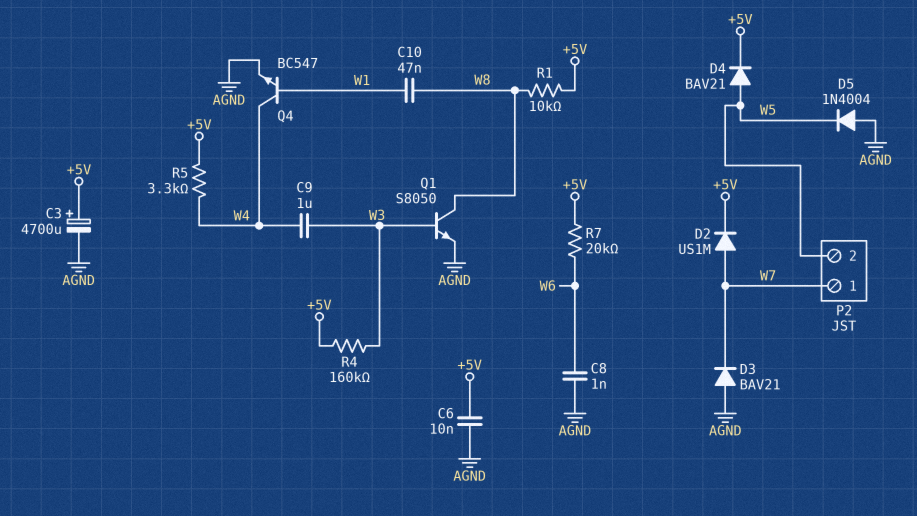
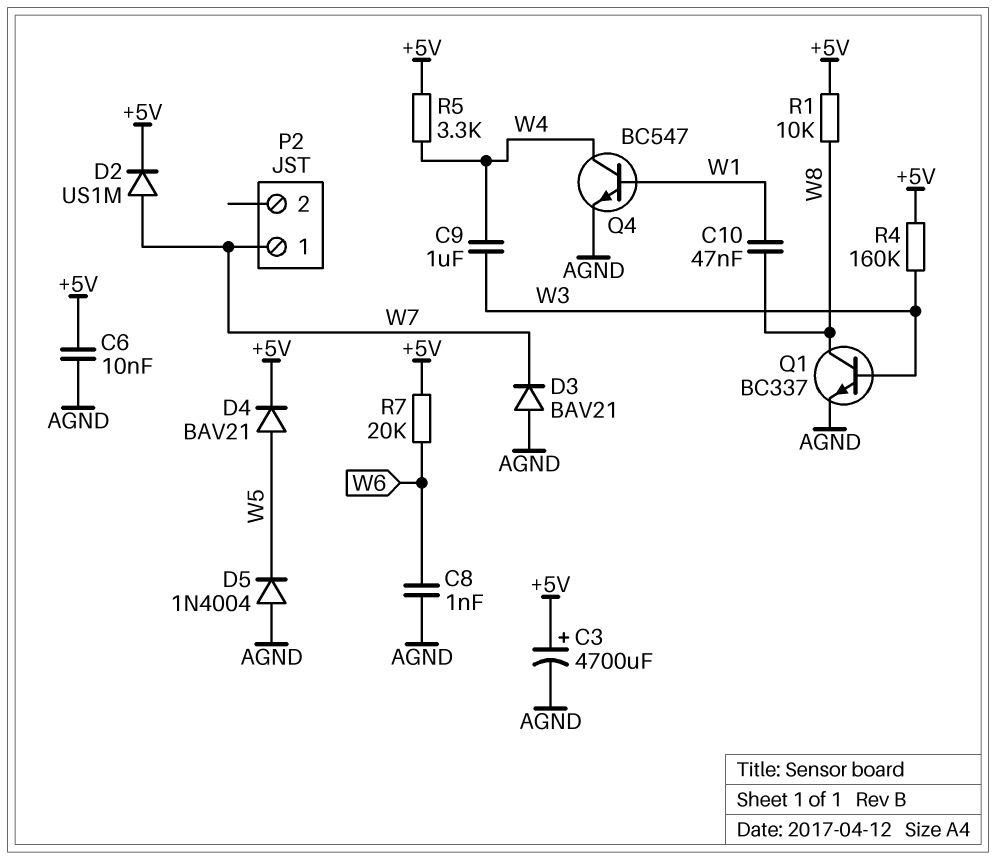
P2 pin 2: W5 -> none
Q1: NPN S8050 (B W3, C W8, E AGND) -> NPN BC337 (B W3, C W8, E AGND)

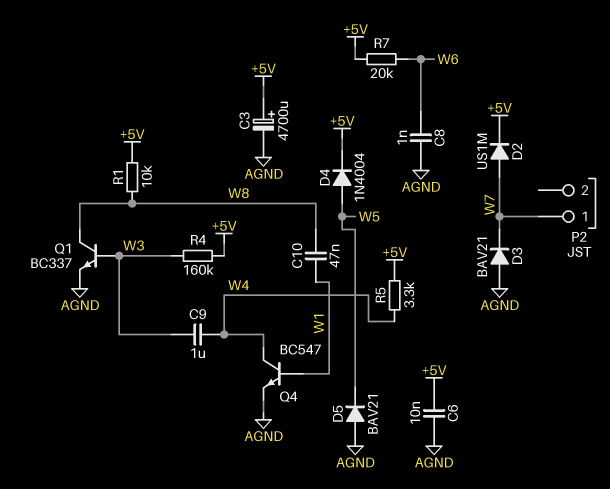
D4: diode BAV21 (A W5, K +5V) -> diode 1N4004 (A W5, K +5V)
D5: diode 1N4004 (A AGND, K W5) -> diode BAV21 (A AGND, K W5)

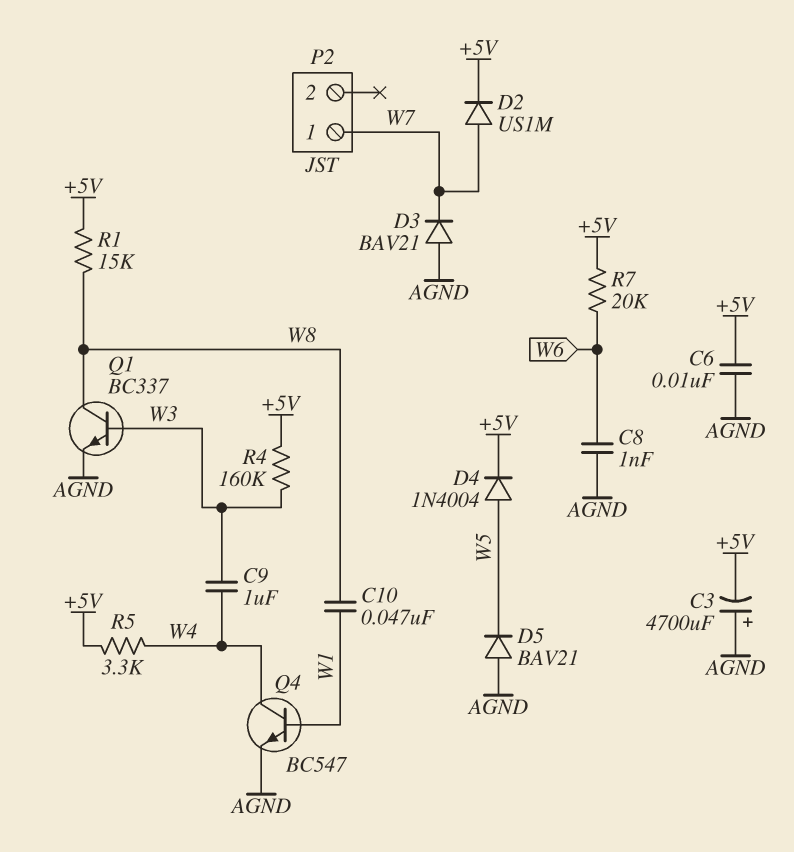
C3: 4700uF (plus +5V, minus AGND) -> 4700uF (plus AGND, minus +5V)
R1: 10k (+5V, W8) -> 15k (+5V, W8)

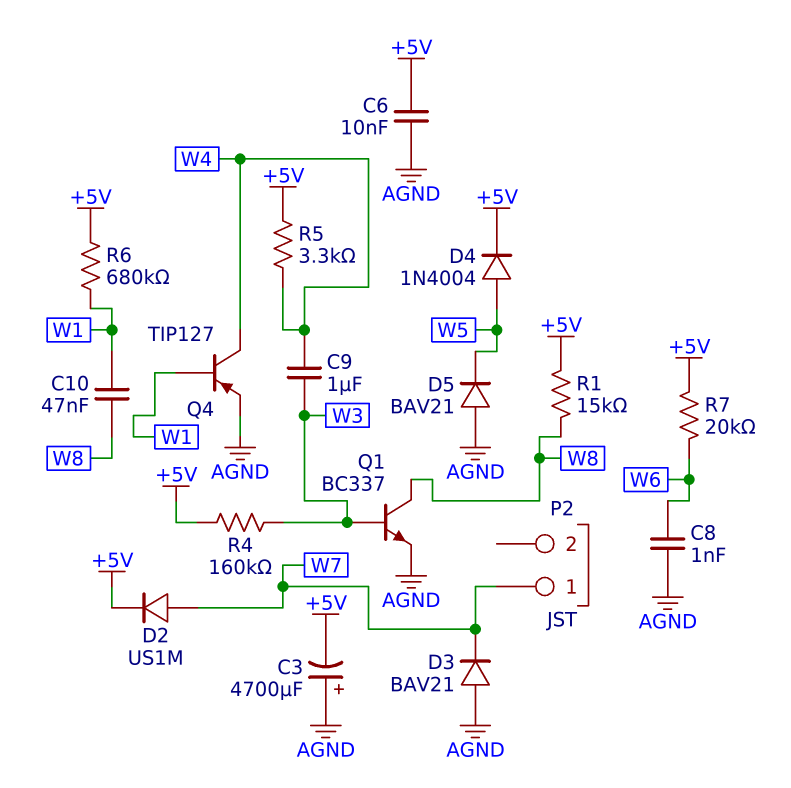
Q4: NPN BC547 (B W1, C W4, E AGND) -> PNP TIP127 (B W1, C W4, E AGND)
R6: none -> 680k (+5V, W1)

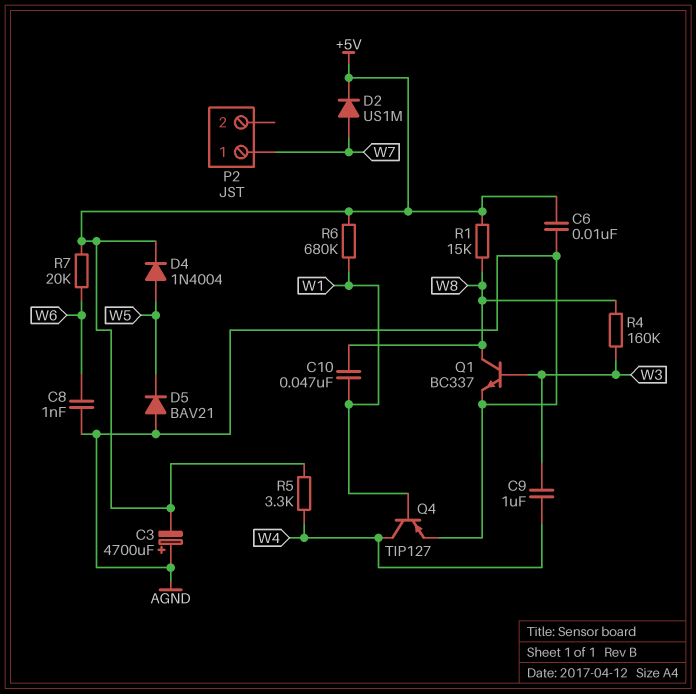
D3: diode BAV21 (A AGND, K W7) -> none
R4: 160k (+5V, W3) -> 160k (W3, W8)

